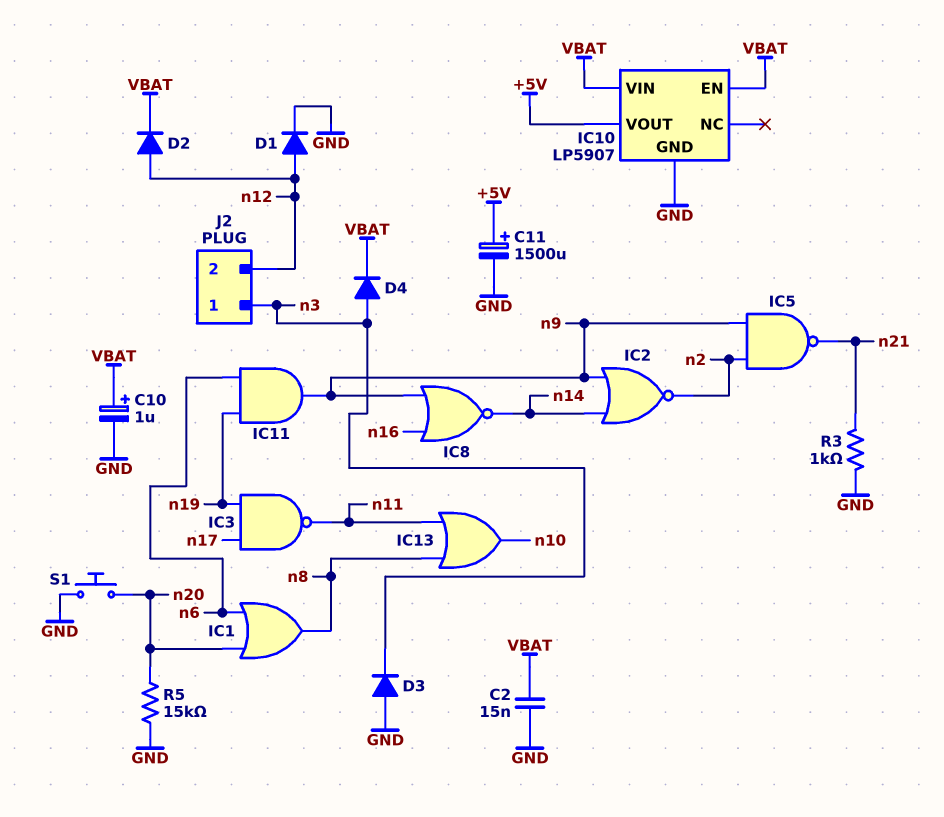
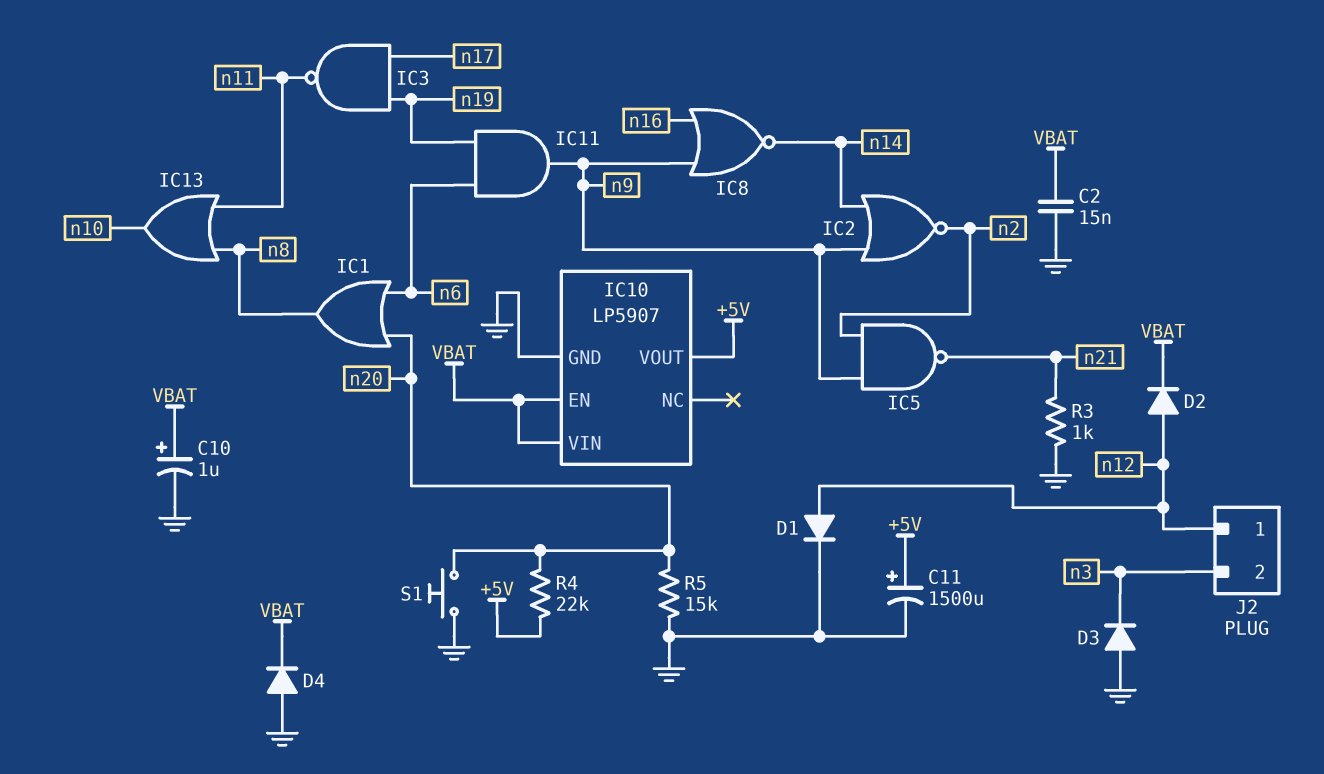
D4: diode (A n3, K VBAT) -> diode (A GND, K VBAT)
J2 pin 1: n3 -> n12
J2 pin 2: n12 -> n3
R4: none -> 22k (+5V, n20)

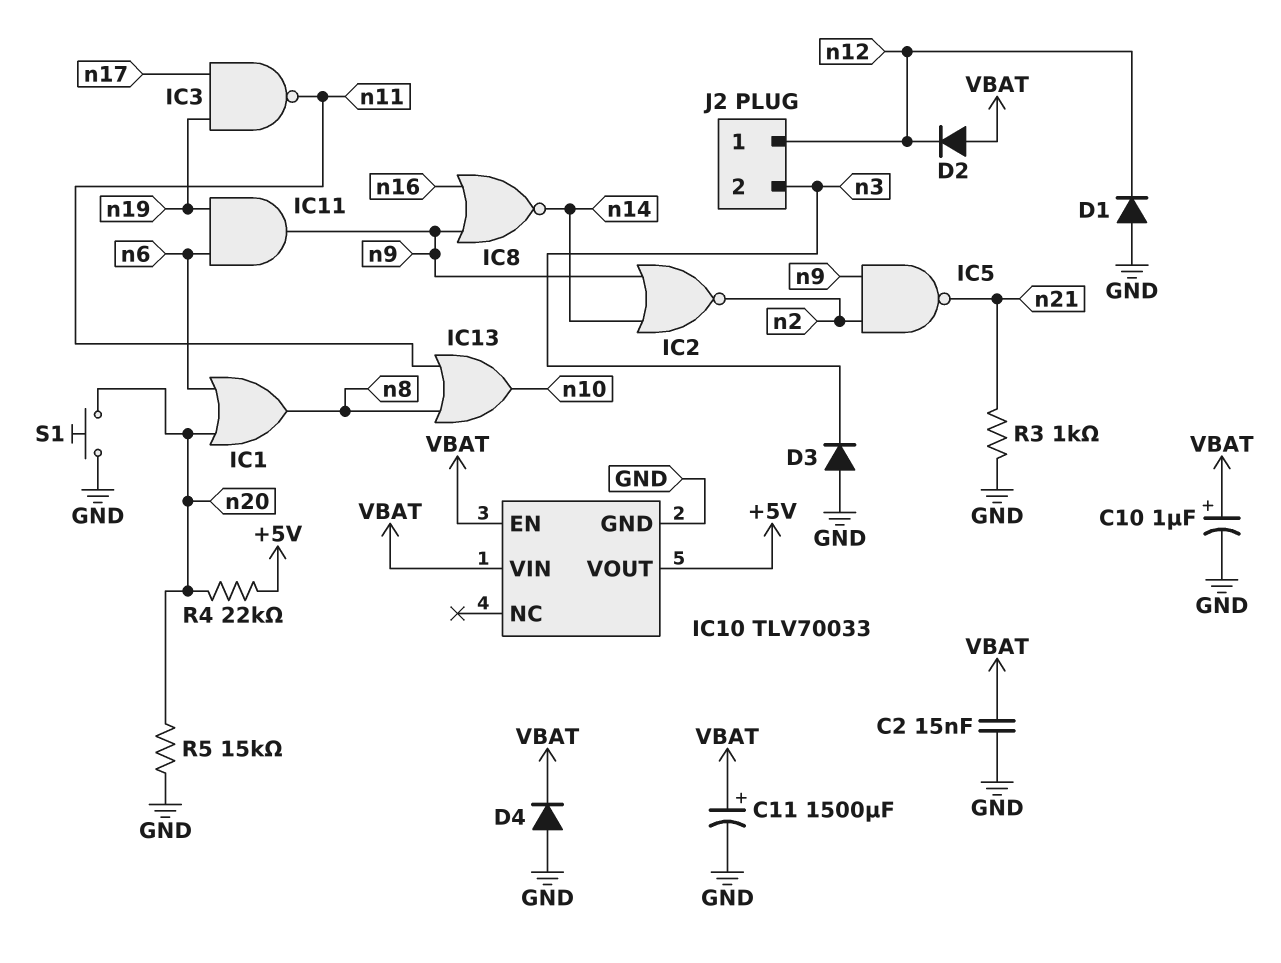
C11: 1500uF (plus +5V, minus GND) -> 1500uF (plus VBAT, minus GND)
D1: diode (A n12, K GND) -> diode (A GND, K n12)
D2: diode (A n12, K VBAT) -> diode (A VBAT, K n12)
IC10: LP5907 -> TLV70033

